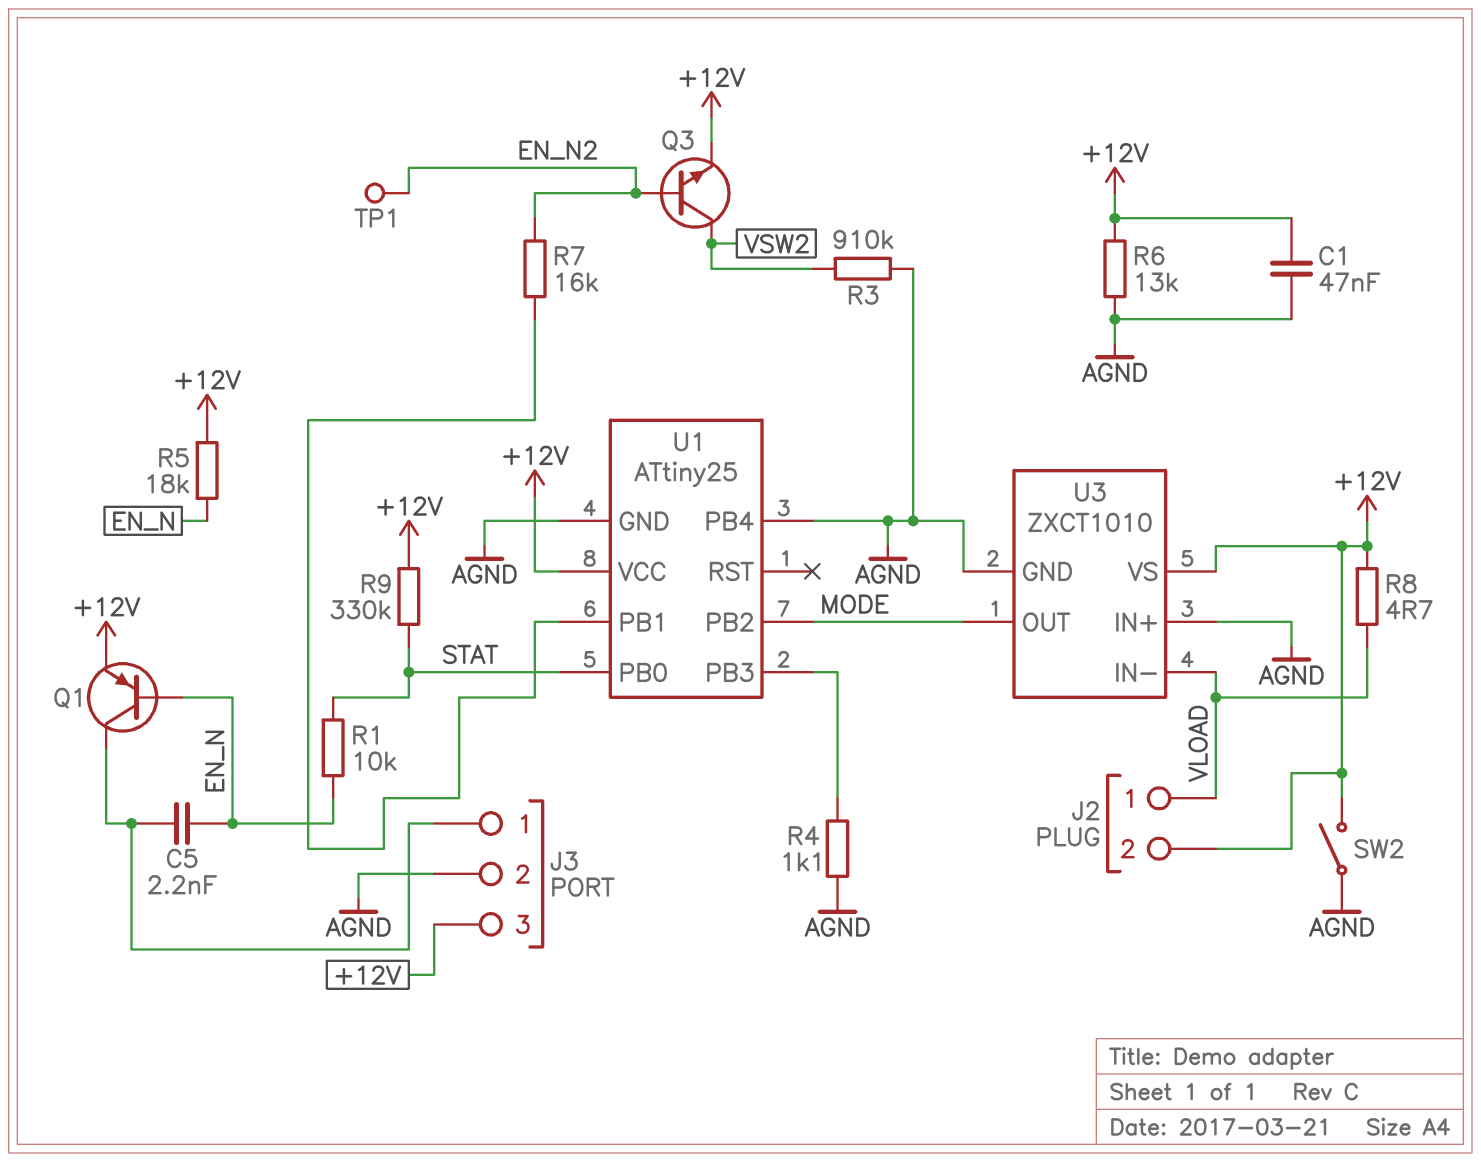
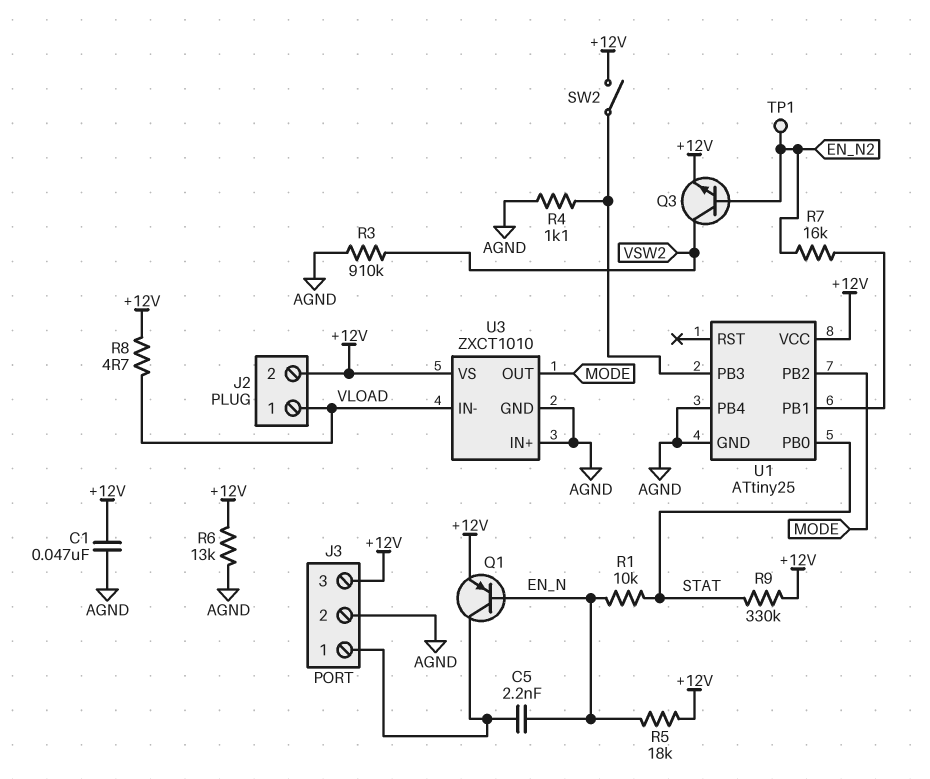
SW2: switch (+12V, AGND) -> switch (+12V, U1/PB3)

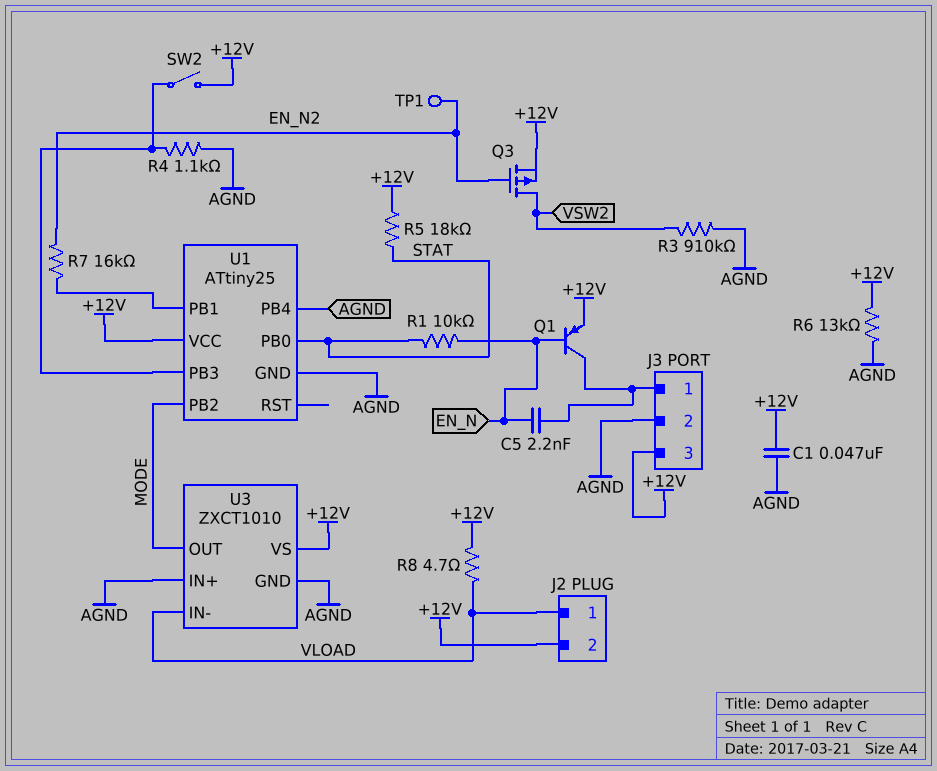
Q3: NPN (B EN_N2, C VSW2, E +12V) -> PMOS (G EN_N2, D VSW2, S +12V)
R5: 18k (+12V, EN_N) -> 18k (+12V, STAT)
R9: 330k (+12V, STAT) -> none

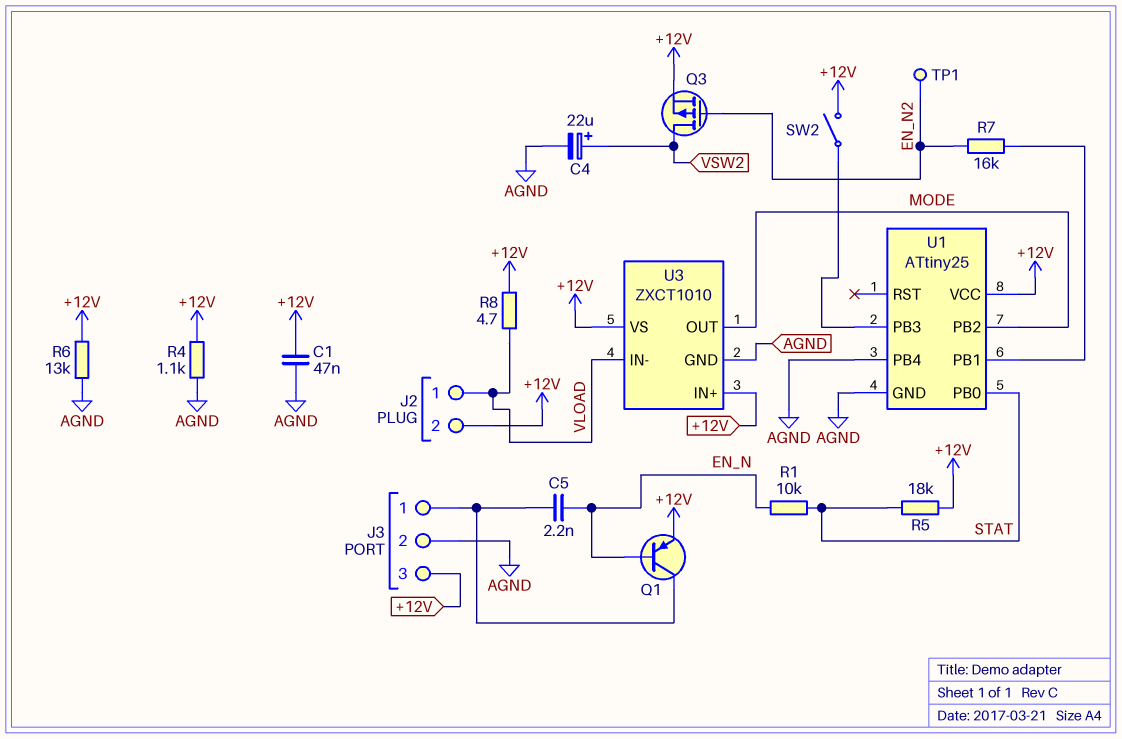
C4: none -> 22uF (plus VSW2, minus AGND)
R3: 910k (AGND, VSW2) -> none
R4: 1.1k (AGND, U1/PB3) -> 1.1k (+12V, AGND)
U3 pin IN+: AGND -> +12V

